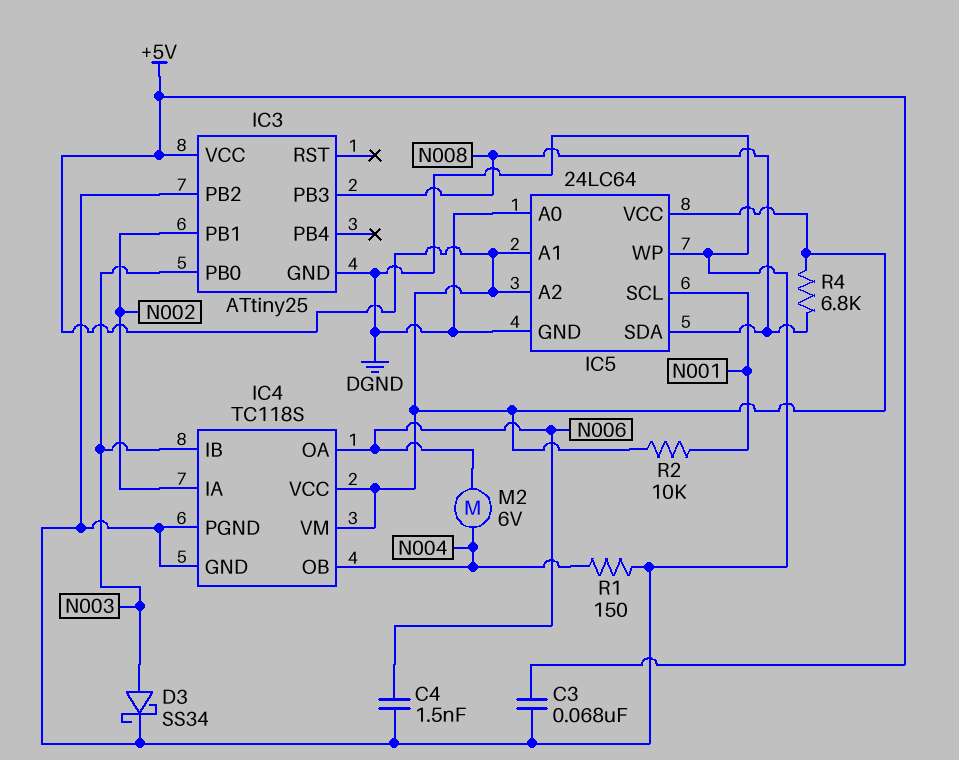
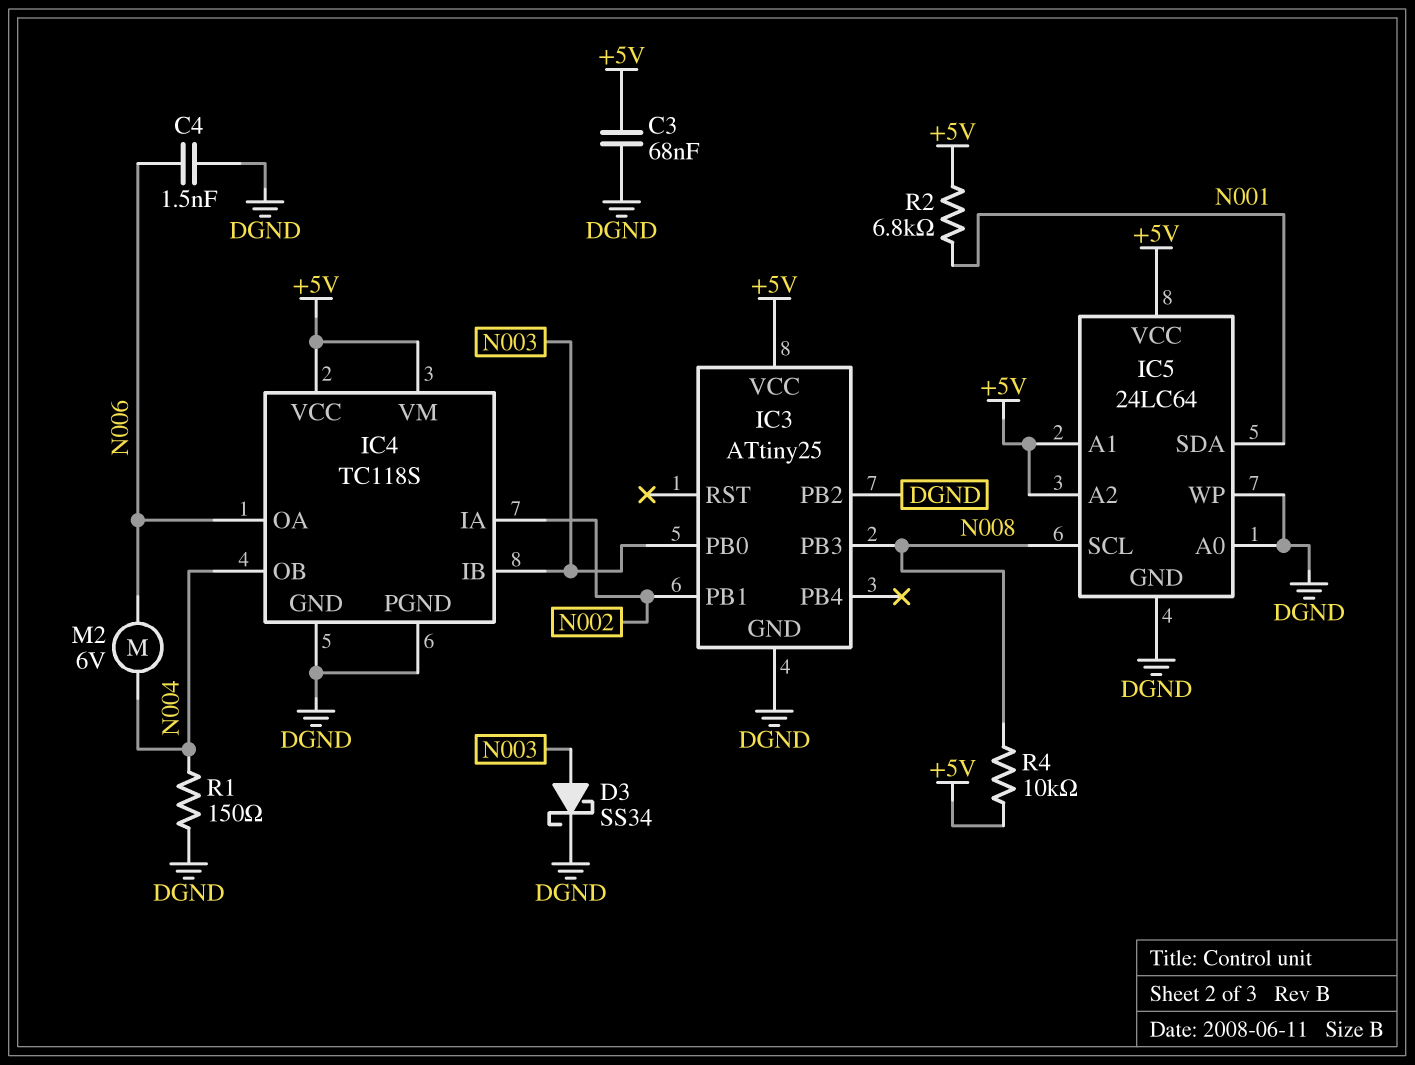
IC5 pin SCL: N001 -> N008
IC5 pin SDA: N008 -> N001
R2: 10k (+5V, N001) -> 6.8k (+5V, N001)
R4: 6.8k (+5V, N008) -> 10k (+5V, N008)

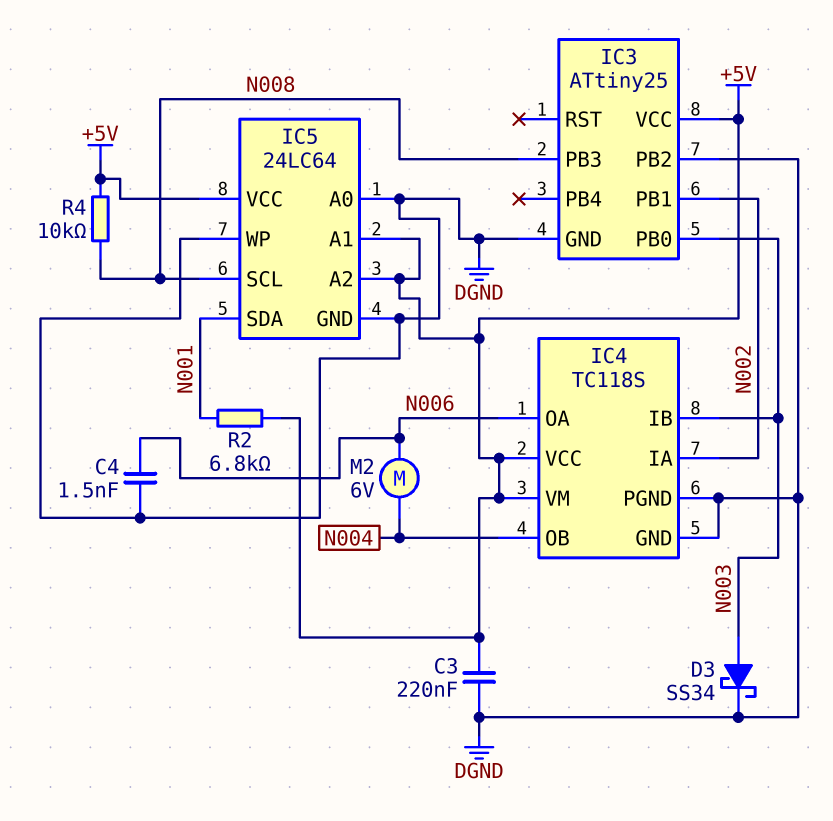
C3: 68nF (+5V, DGND) -> 220nF (+5V, DGND)
R1: 150 (DGND, N004) -> none

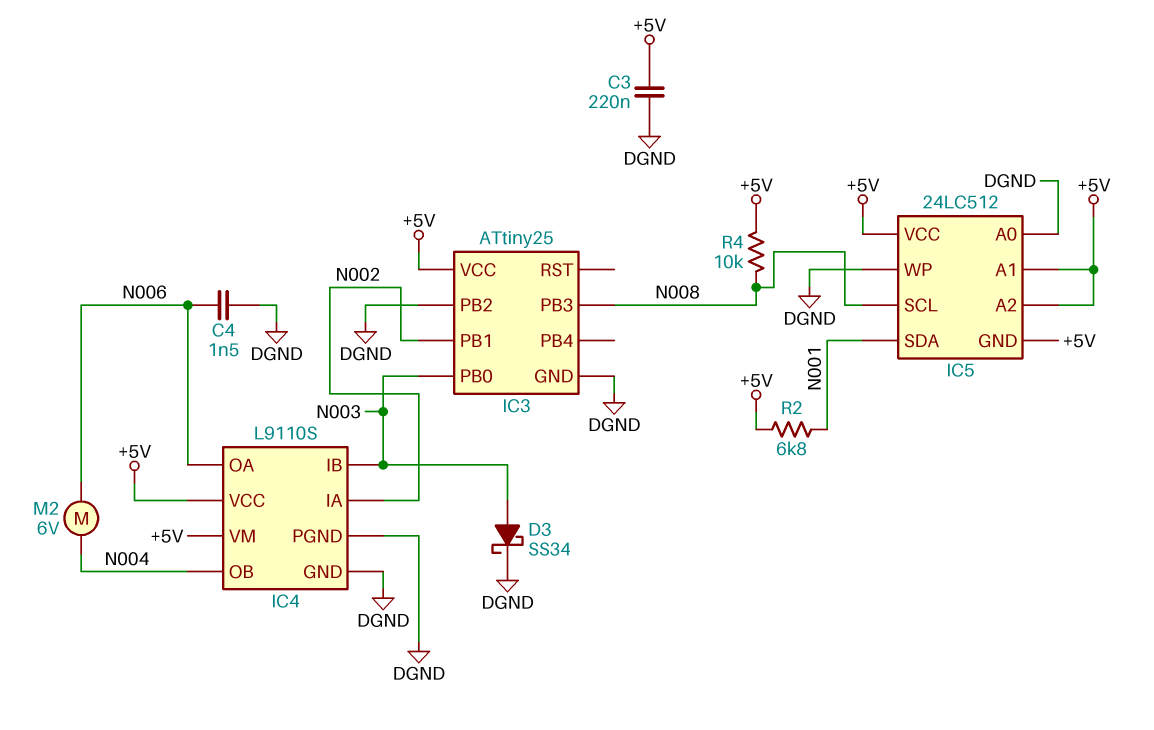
IC4: TC118S -> L9110S
IC5: 24LC64 -> 24LC512
IC5 pin GND: DGND -> +5V

